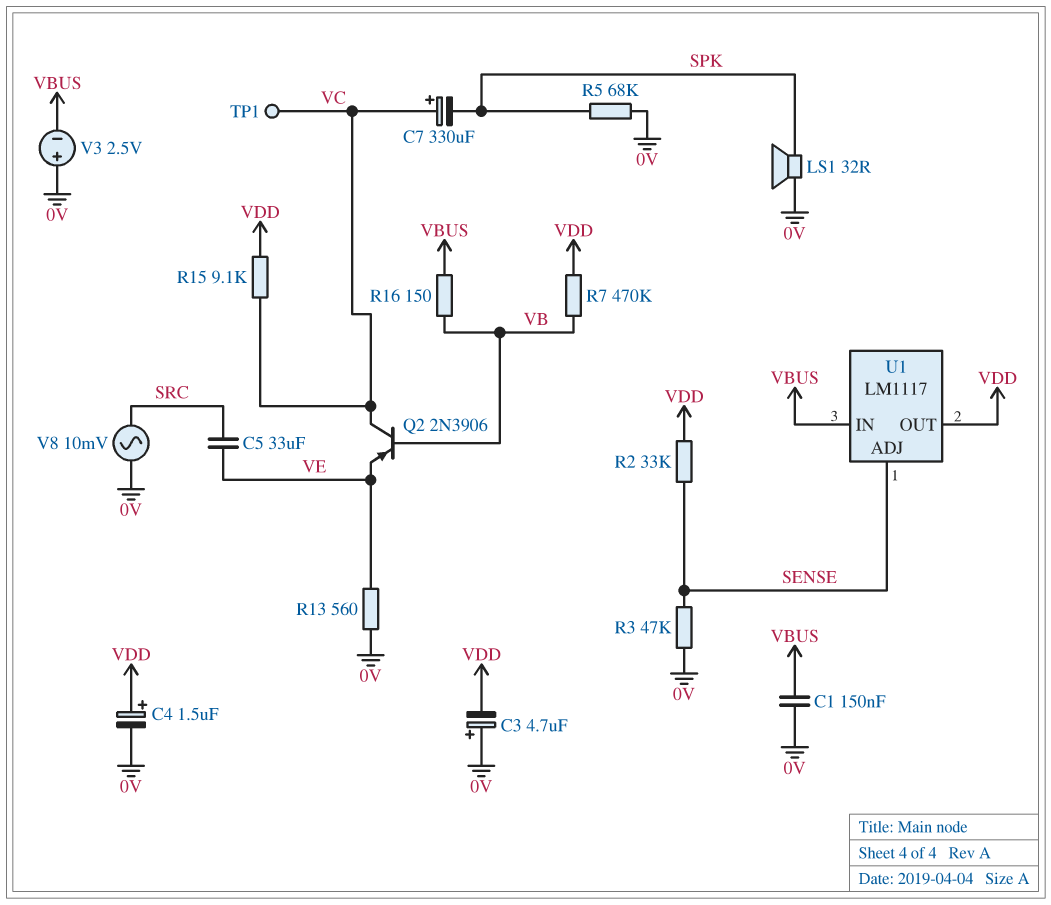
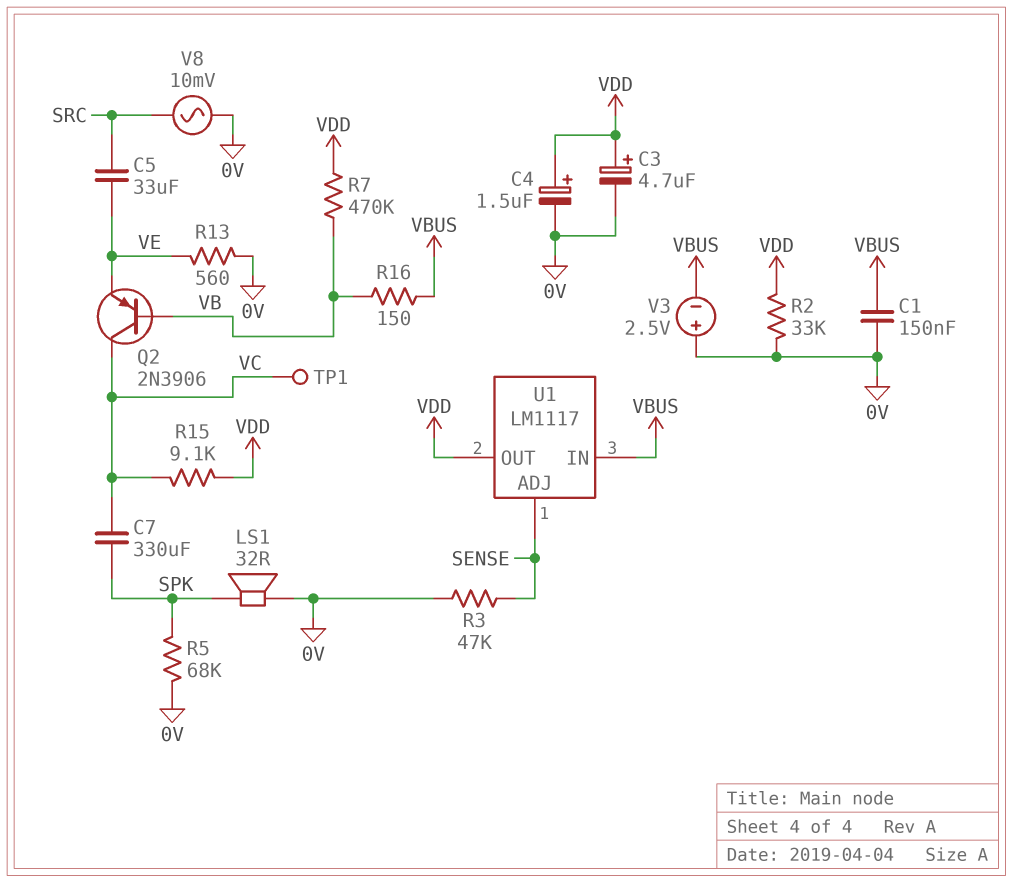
C3: 4.7uF (plus 0V, minus VDD) -> 4.7uF (plus VDD, minus 0V)
C7: 330uF (plus VC, minus SPK) -> 330uF (SPK, VC)
R2: 33k (SENSE, VDD) -> 33k (0V, VDD)

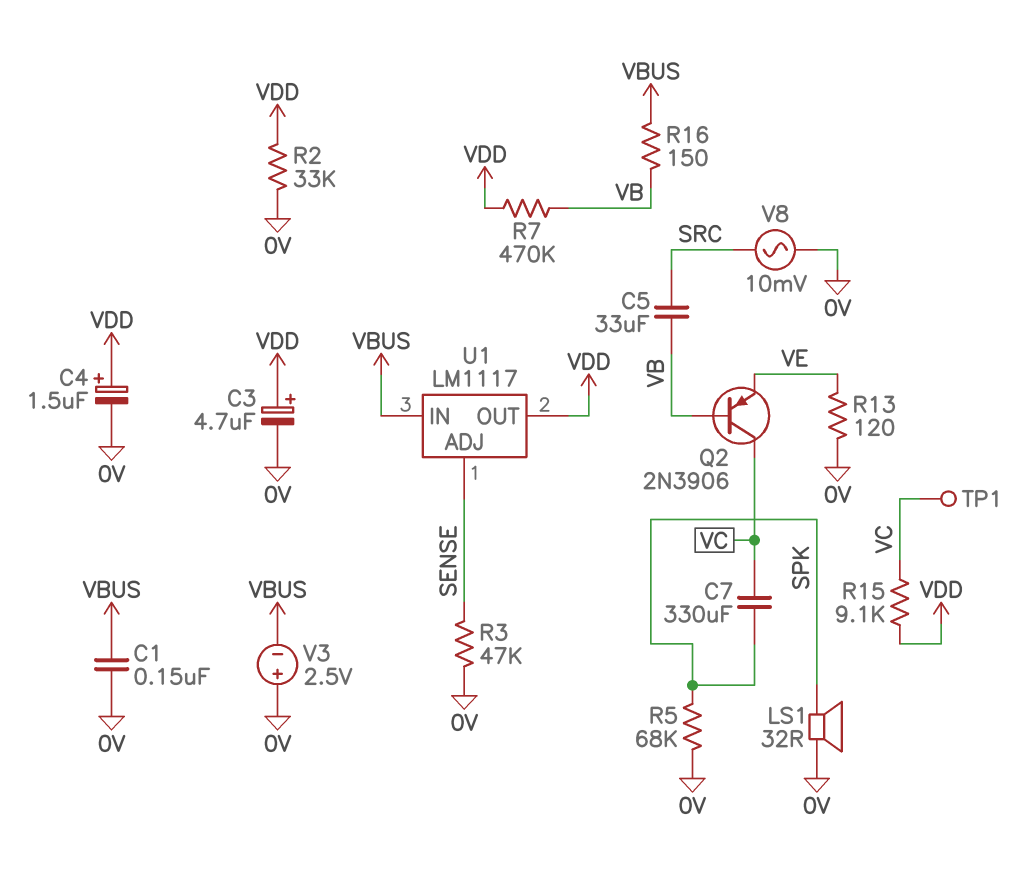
C5: 33uF (SRC, VE) -> 33uF (SRC, VB)
R13: 560 (0V, VE) -> 120 (0V, VE)

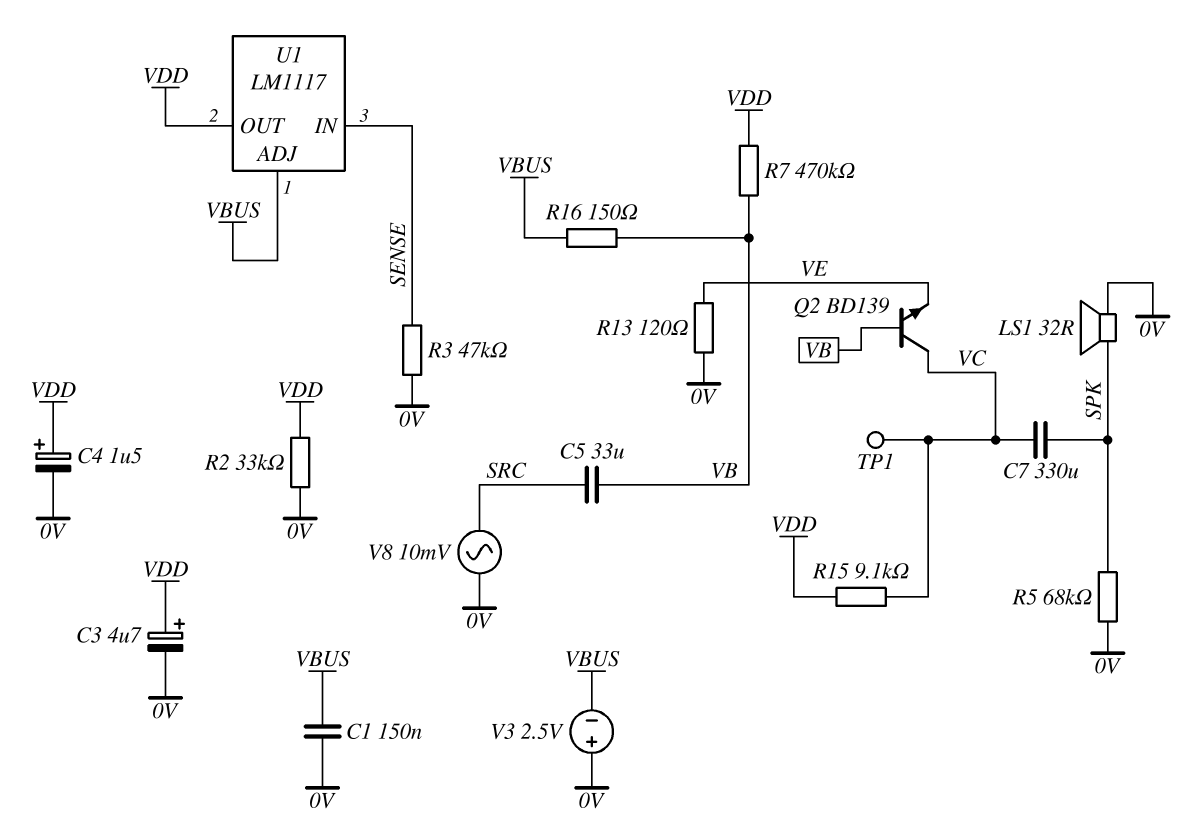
Q2: PNP 2N3906 (B VB, C VC, E VE) -> NPN BD139 (B VB, C VC, E VE)
U1 pin ADJ: SENSE -> VBUS
U1 pin IN: VBUS -> SENSE

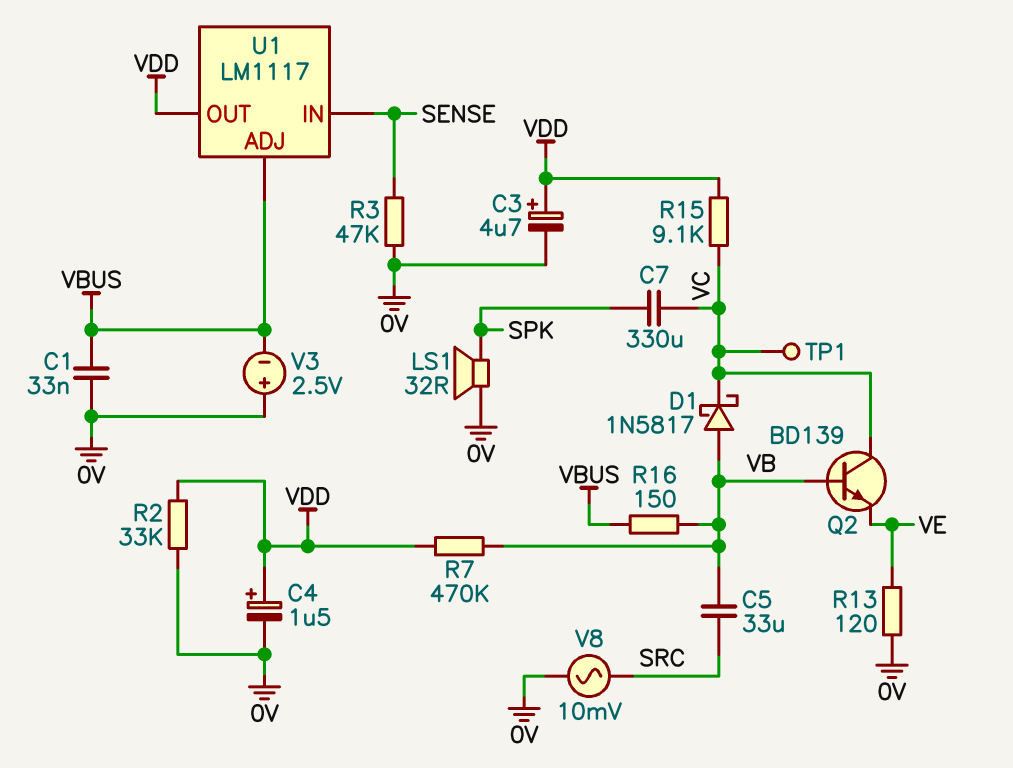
C1: 150nF (0V, VBUS) -> 33nF (0V, VBUS)
D1: none -> schottky 1N5817 (A VB, K VC)
R5: 68k (0V, SPK) -> none

